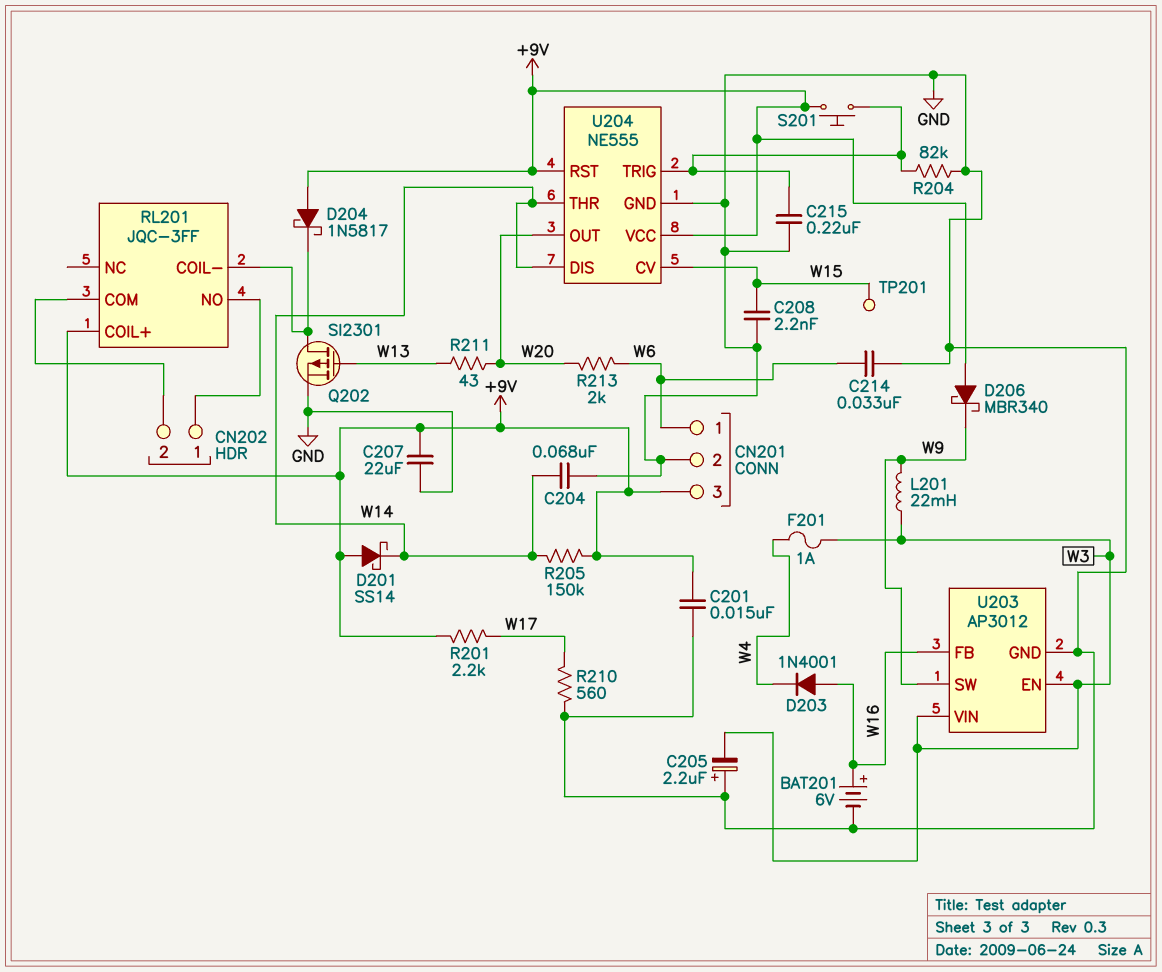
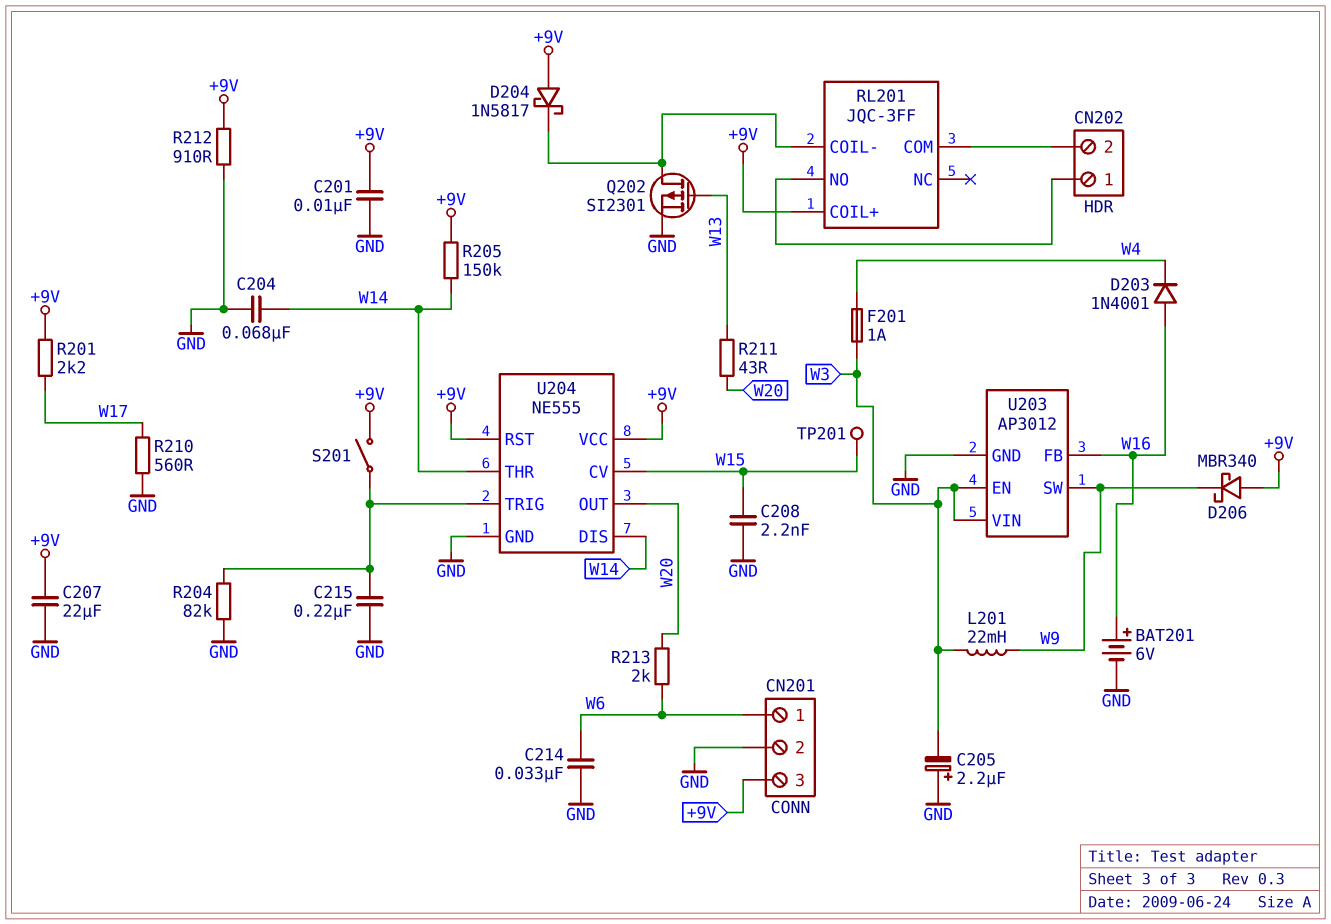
C201: 15nF (+9V, GND) -> 10nF (+9V, GND)
D201: schottky SS14 (A +9V, K W14) -> none
R212: none -> 910 (+9V, GND)
S201: button (+9V, U204/TRIG) -> switch (+9V, U204/TRIG)

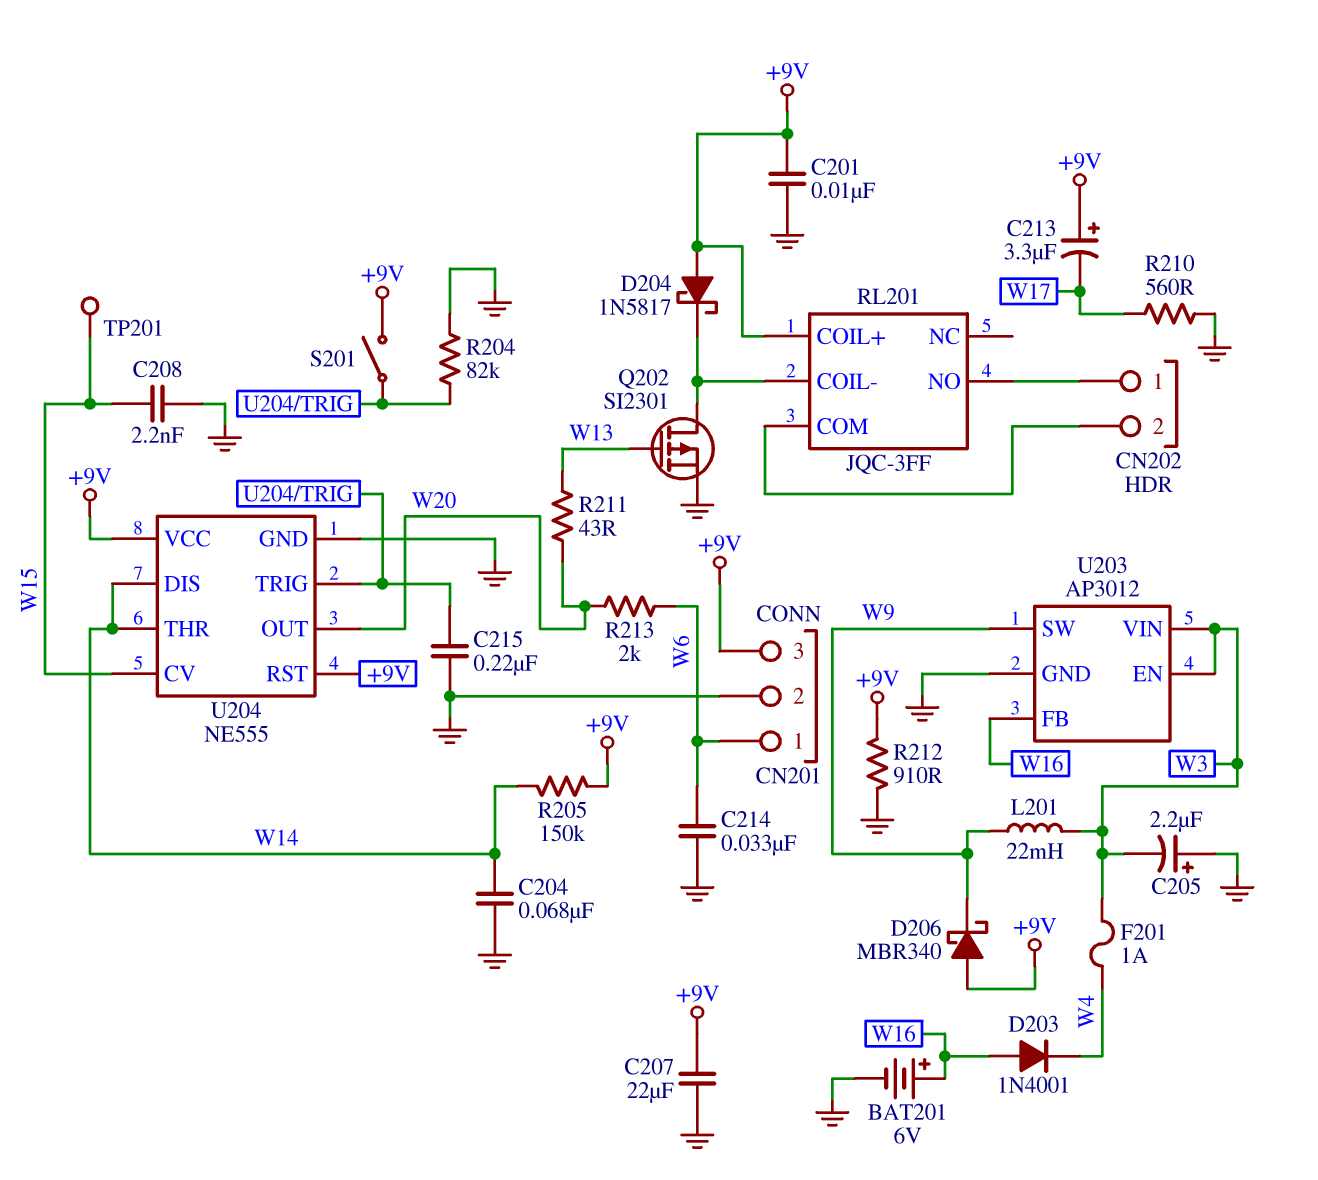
C213: none -> 3.3uF (plus +9V, minus W17)
R201: 2.2k (+9V, W17) -> none

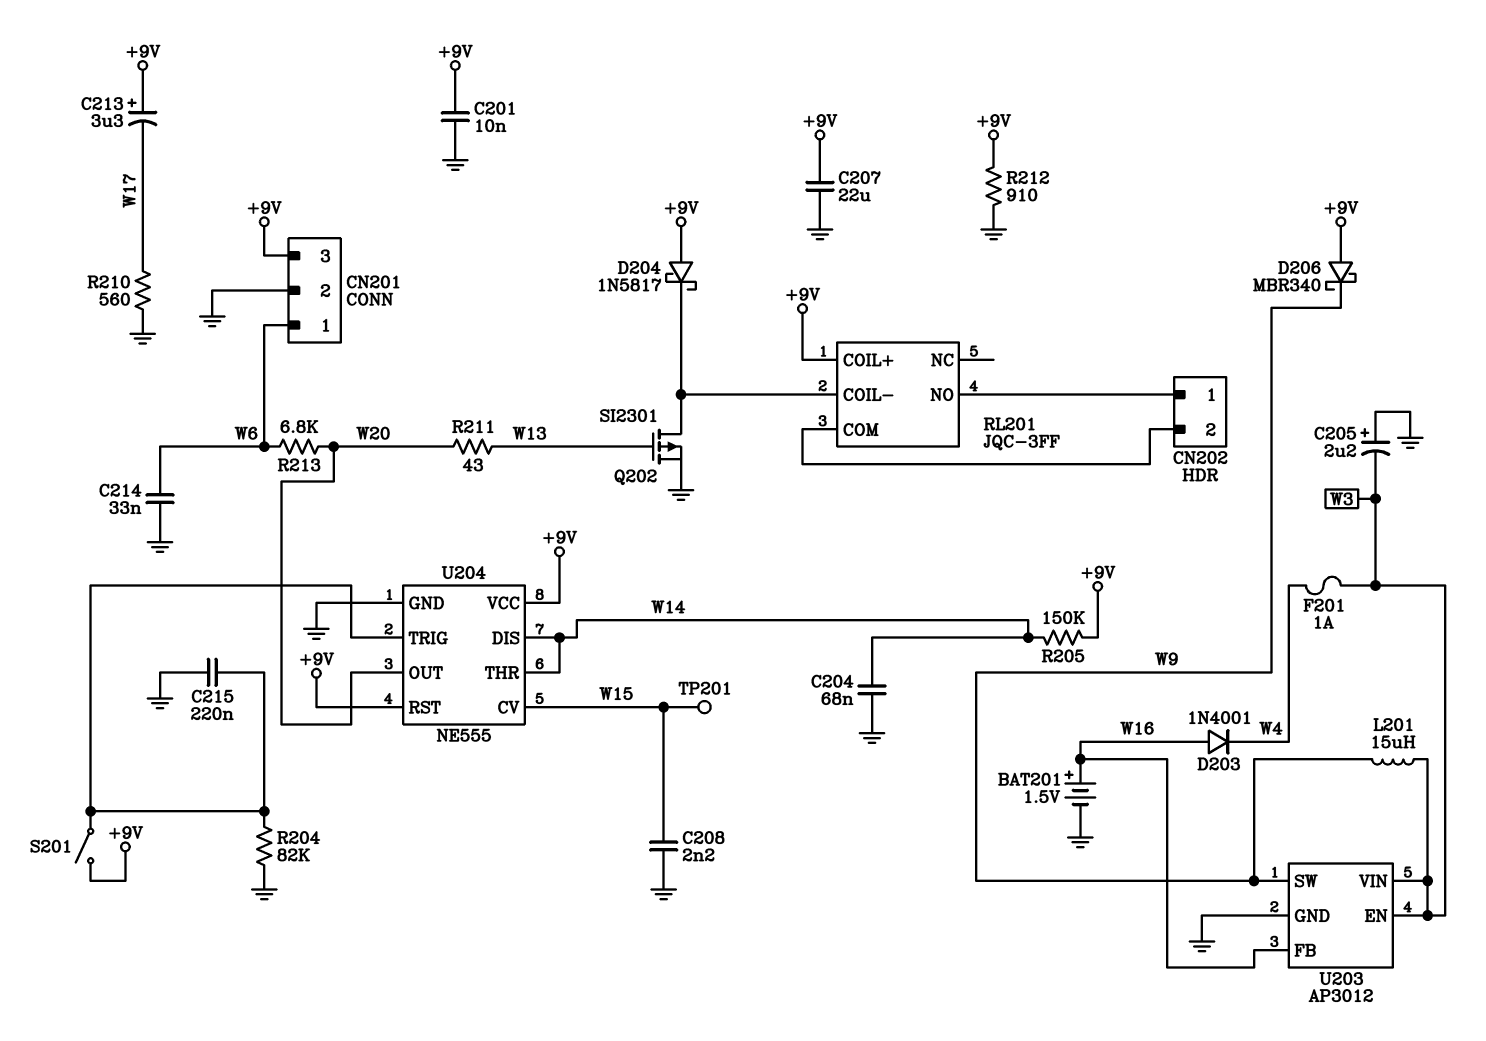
BAT201: 6V (plus W16, minus GND) -> 1.5V (plus W16, minus GND)
L201: 22mH (W3, W9) -> 15uH (W3, W9)
R213: 2k (W6, W20) -> 6.8k (W6, W20)

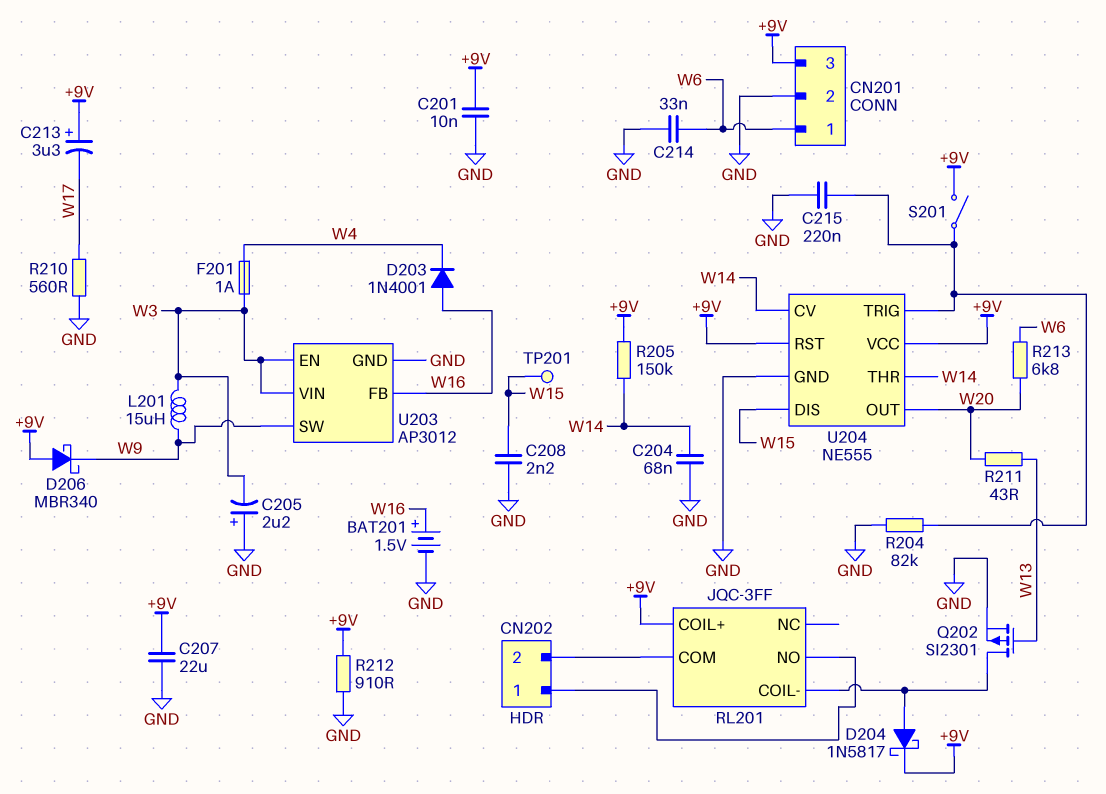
D204: schottky 1N5817 (A +9V, K RL201/COIL-) -> schottky 1N5817 (A RL201/COIL-, K +9V)
U204 pin CV: W15 -> W14
U204 pin DIS: W14 -> W15

